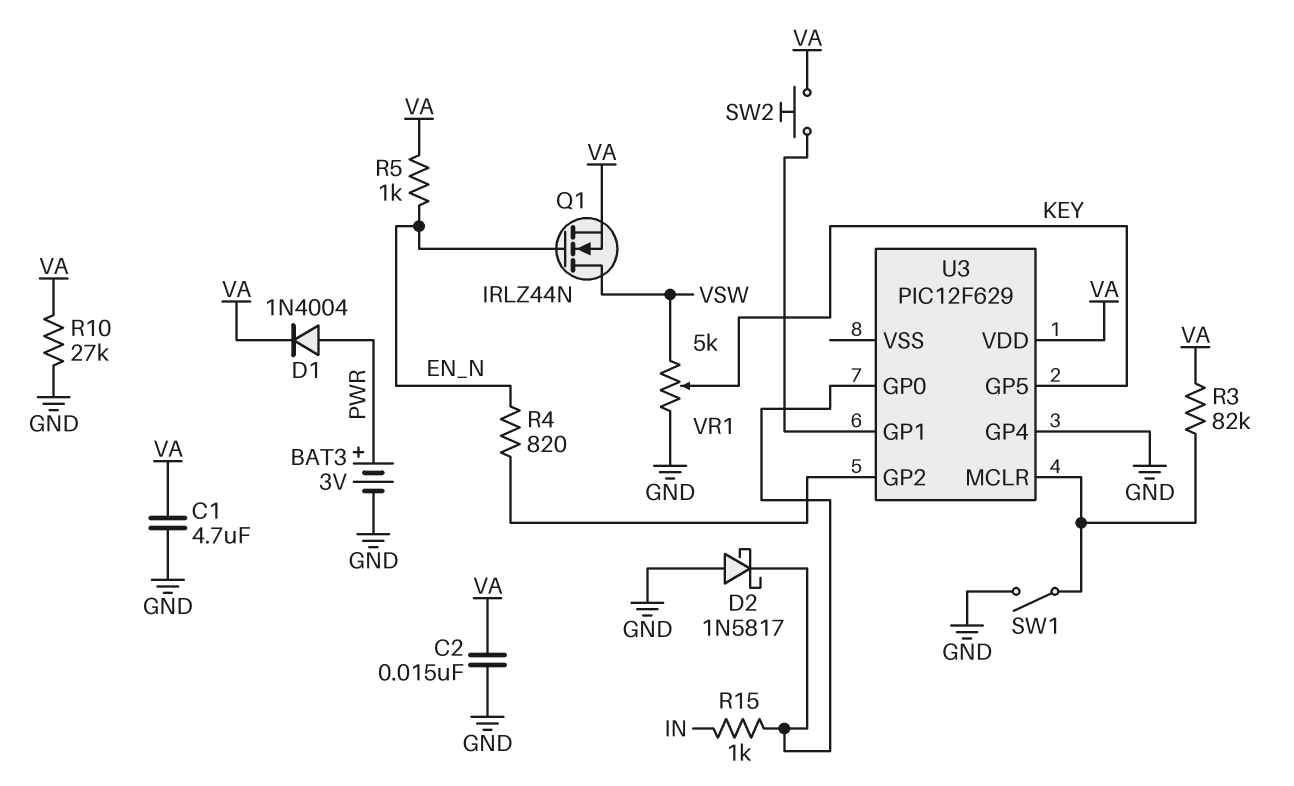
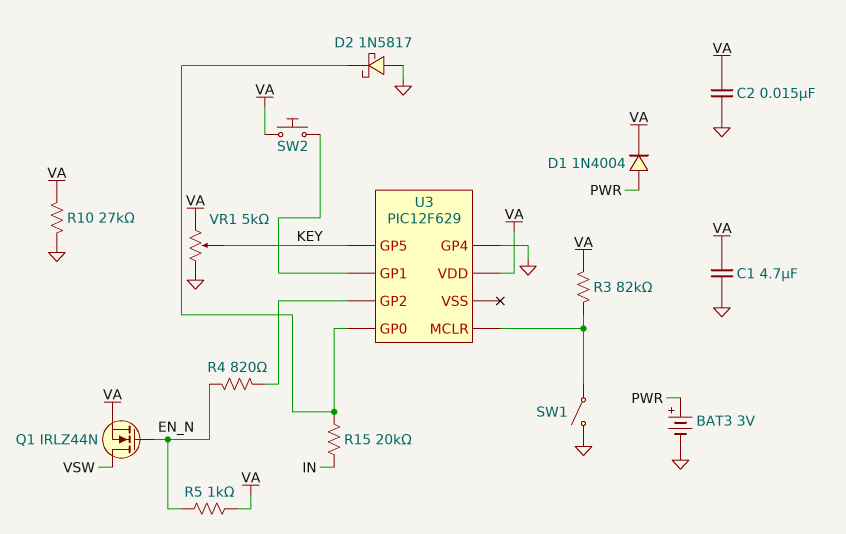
R15: 1k (IN, U3/GP0) -> 20k (IN, U3/GP0)
VR1: 5k (GND, VSW, wiper KEY) -> 5k (GND, VA, wiper KEY)

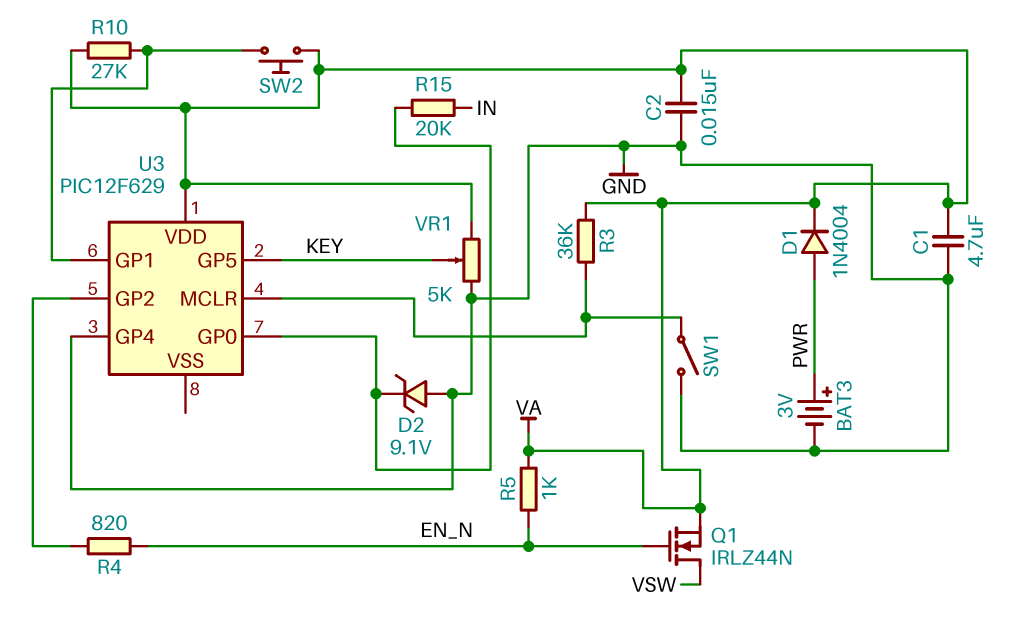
D2: schottky 1N5817 (A GND, K U3/GP0) -> zener 9.1V (A GND, K U3/GP0)
R3: 82k (U3/MCLR, VA) -> 36k (U3/MCLR, VA)
R10: 27k (GND, VA) -> 27k (U3/GP1, VA)

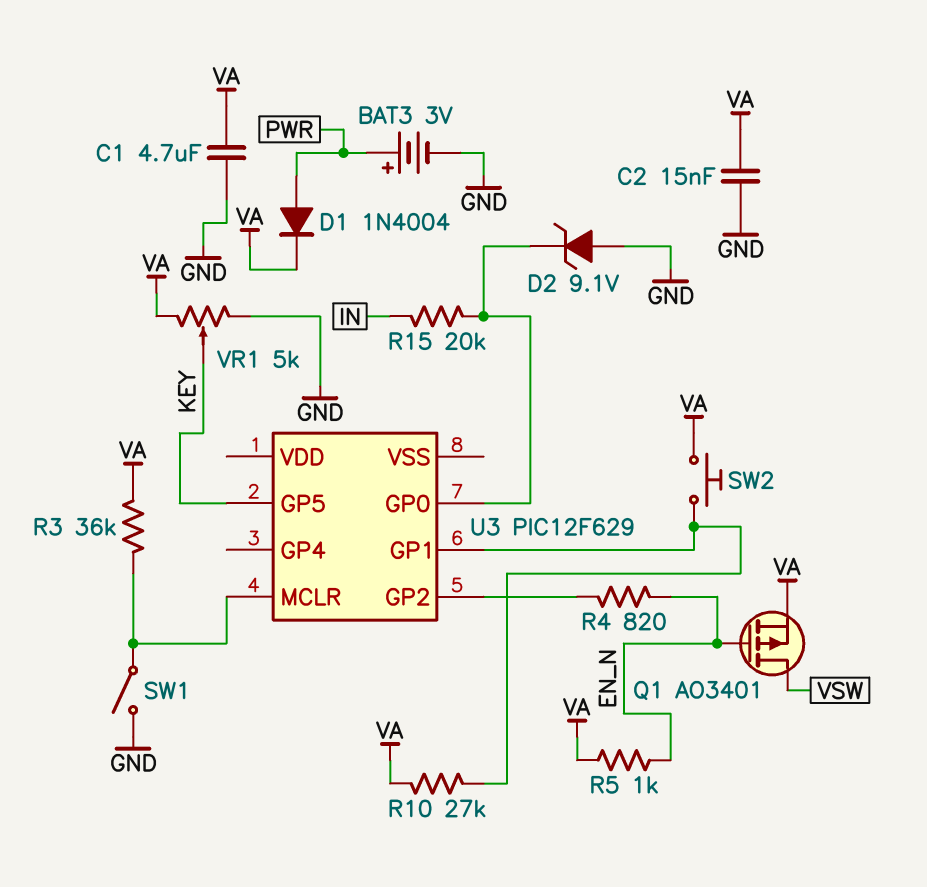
Q1: NMOS IRLZ44N (G EN_N, D VSW, S VA) -> PMOS AO3401 (G EN_N, D VSW, S VA)
U3 pin GP4: GND -> none
U3 pin VDD: VA -> none

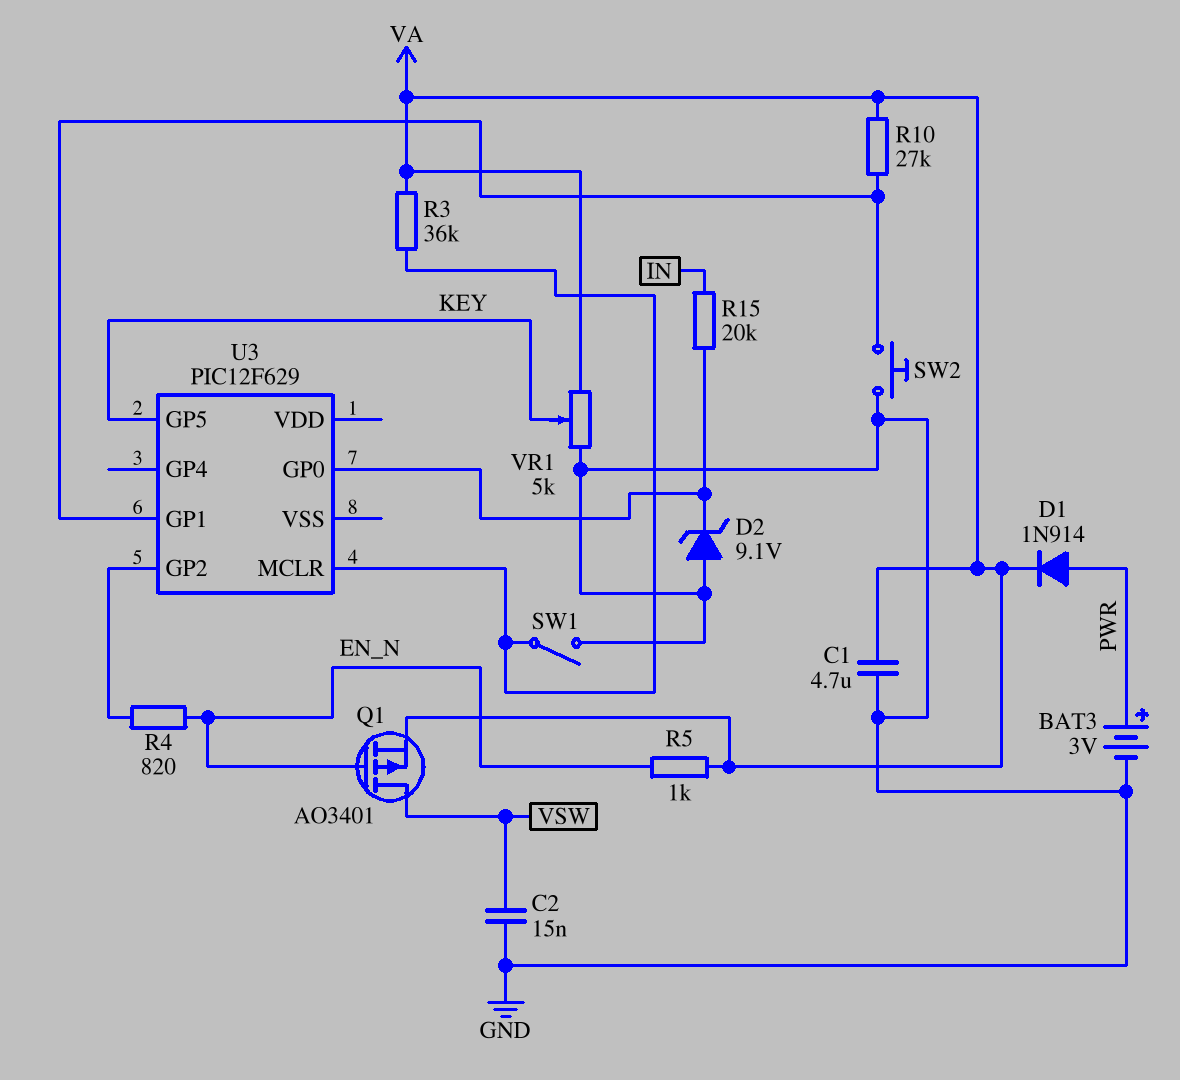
C2: 15nF (GND, VA) -> 15nF (GND, VSW)
D1: diode 1N4004 (A PWR, K VA) -> diode 1N914 (A PWR, K VA)
SW2: button (U3/GP1, VA) -> button (GND, U3/GP1)

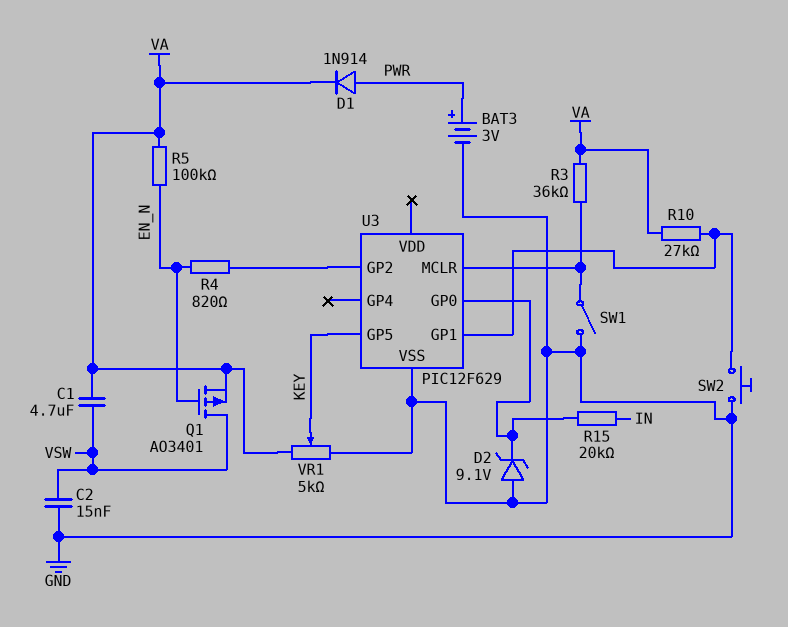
C1: 4.7uF (GND, VA) -> 4.7uF (VA, VSW)
R5: 1k (EN_N, VA) -> 100k (EN_N, VA)
U3 pin VSS: none -> GND

